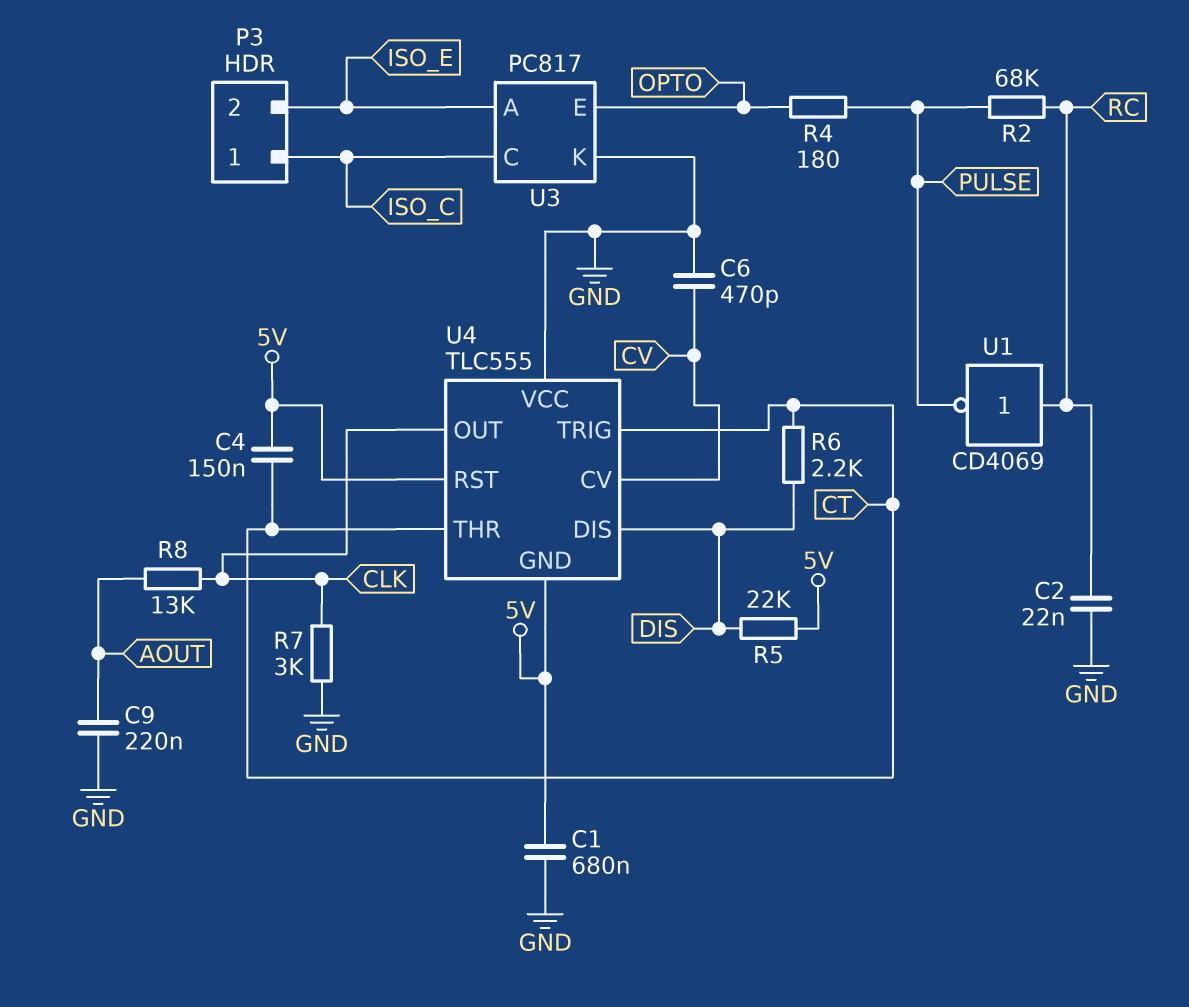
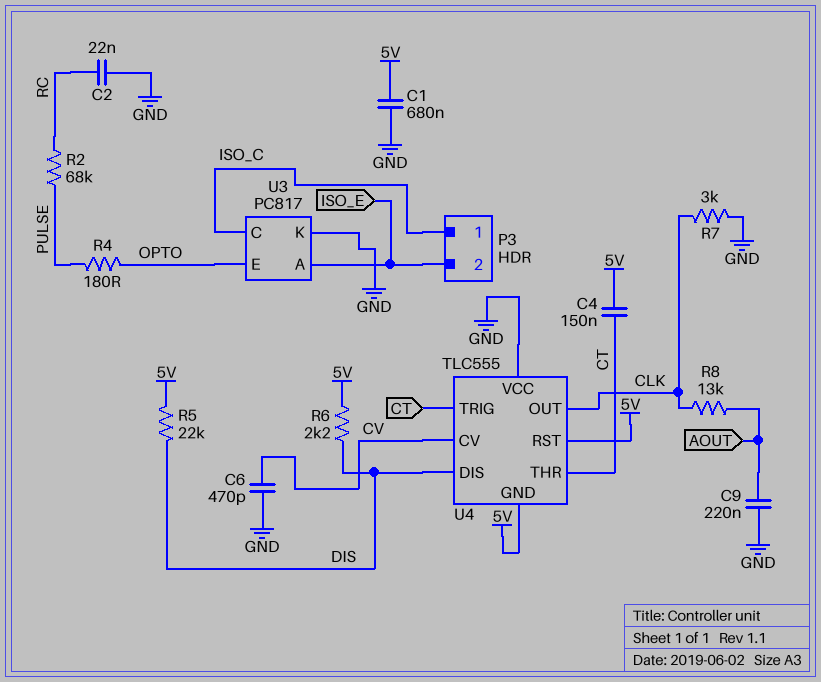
R6: 2.2k (CT, DIS) -> 2.2k (5V, DIS)
U1: NOT CD4069 (in RC, out PULSE) -> none

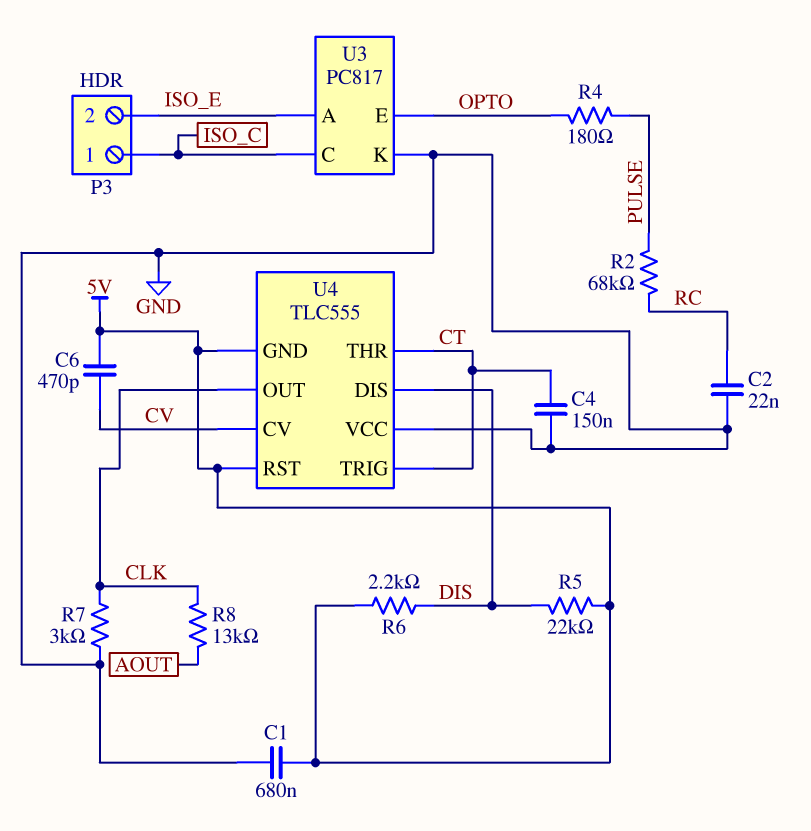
C4: 150nF (5V, CT) -> 150nF (CT, GND)
C6: 470pF (CV, GND) -> 470pF (5V, CV)
C9: 220nF (AOUT, GND) -> none

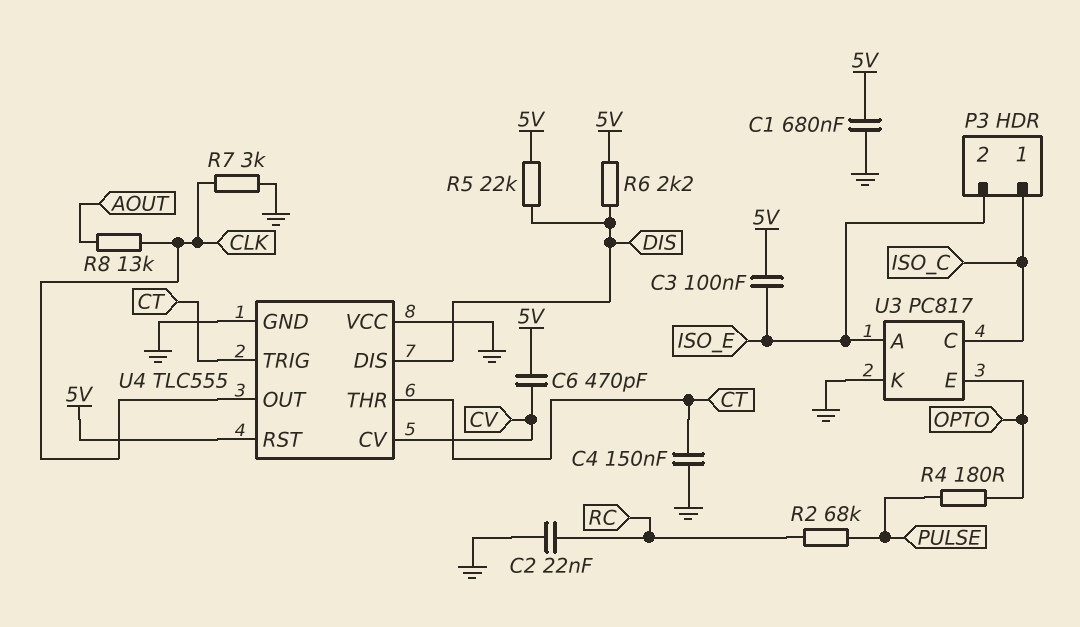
C3: none -> 100nF (5V, ISO_E)
U4 pin GND: 5V -> GND

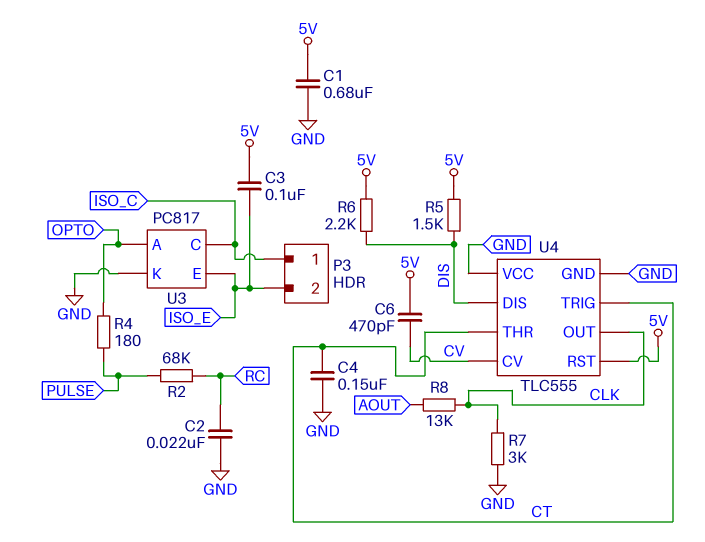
R5: 22k (5V, DIS) -> 1.5k (5V, DIS)
U3 pin A: ISO_E -> OPTO
U3 pin E: OPTO -> ISO_E

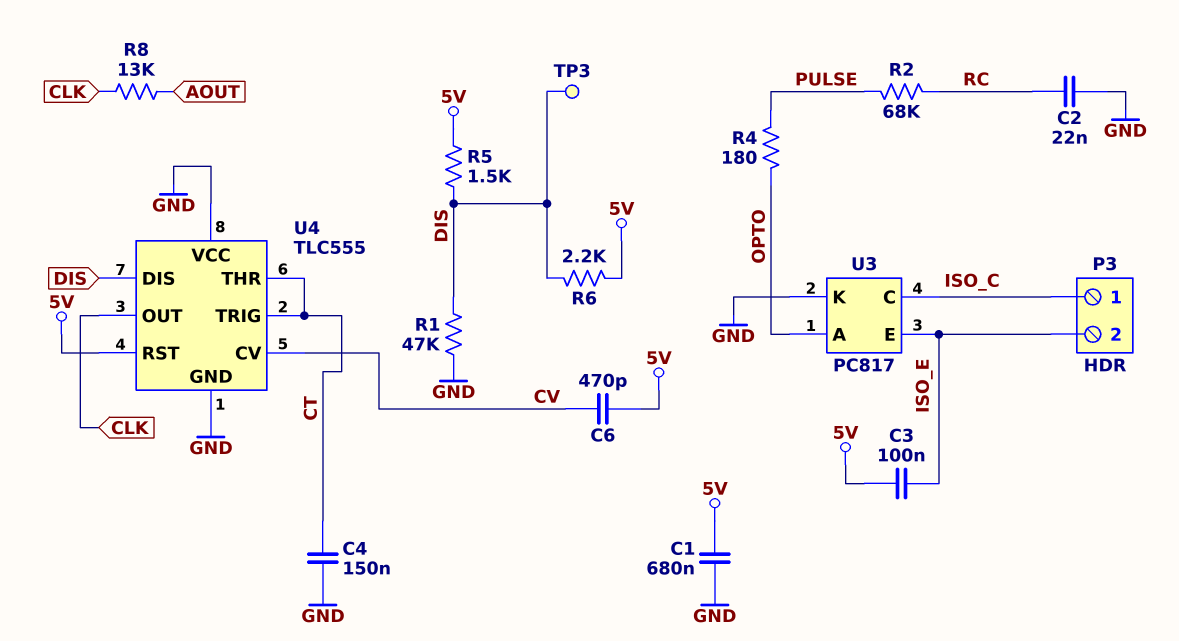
R1: none -> 47k (DIS, GND)
R7: 3k (CLK, GND) -> none
TP3: none -> test point (DIS)

